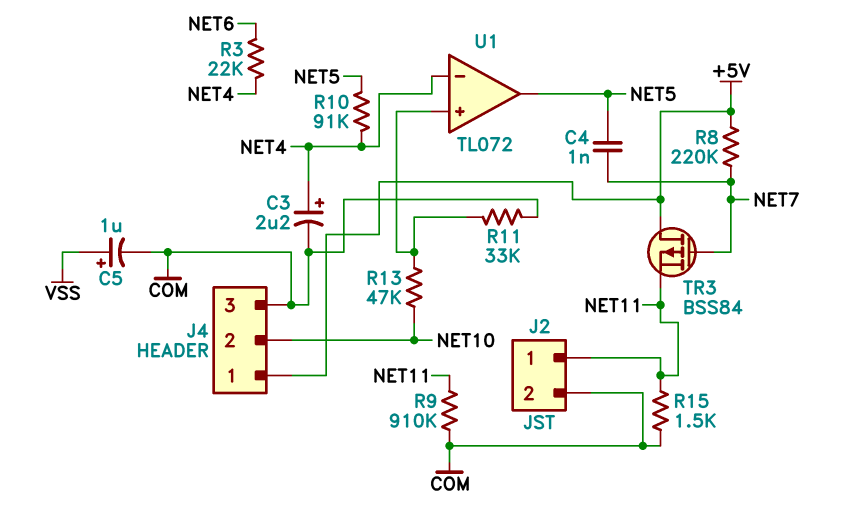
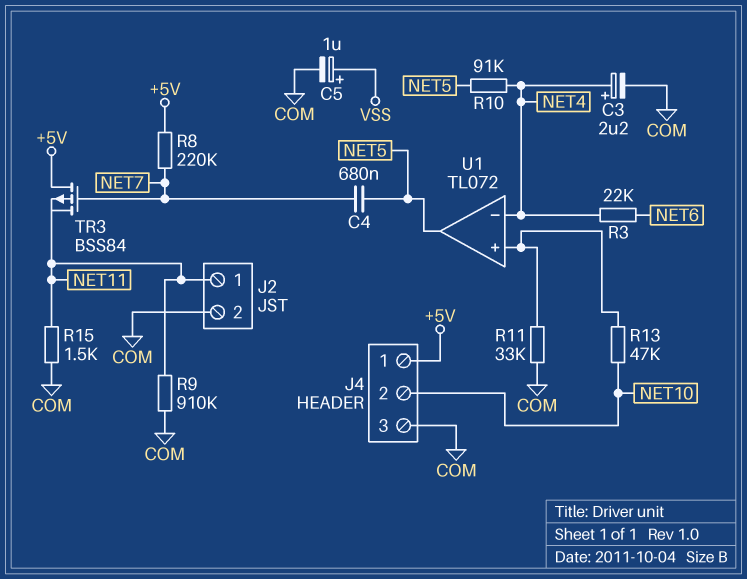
C4: 1nF (NET5, NET7) -> 680nF (NET5, NET7)

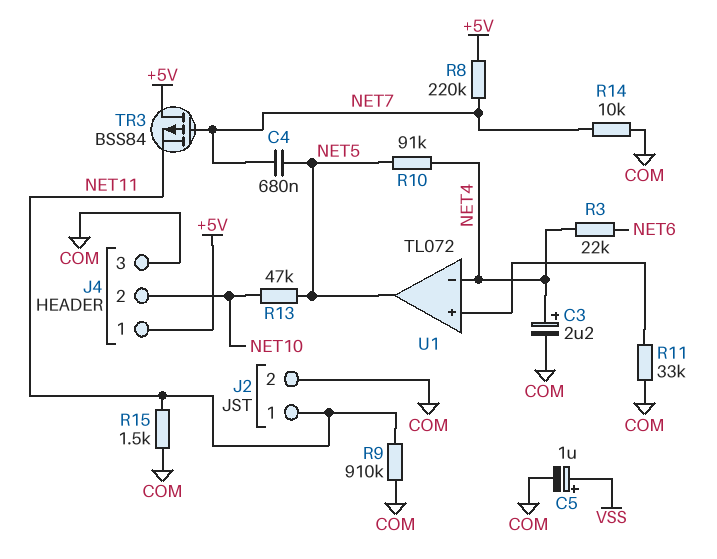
R13: 47k (NET10, U1/in+) -> 47k (NET5, NET10)
R14: none -> 10k (COM, NET7)

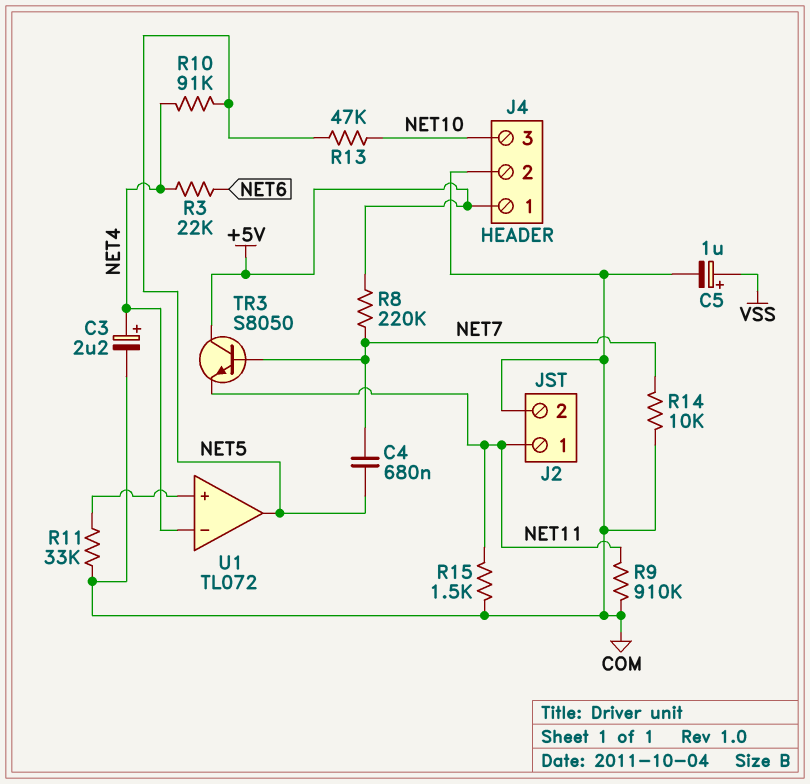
J4 pin 2: NET10 -> COM
J4 pin 3: COM -> NET10
TR3: PMOS BSS84 (G NET7, D +5V, S NET11) -> NPN S8050 (B NET7, C +5V, E NET11)

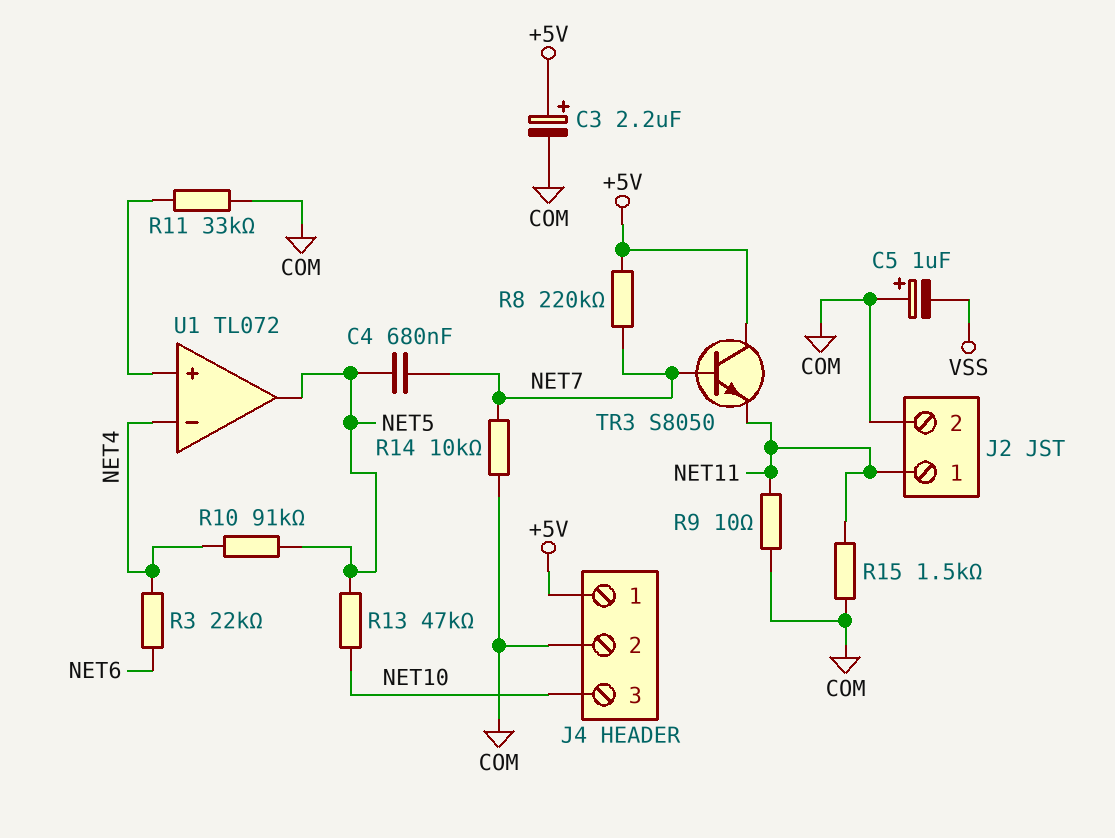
C3: 2.2uF (plus NET4, minus COM) -> 2.2uF (plus +5V, minus COM)
C5: 1uF (plus VSS, minus COM) -> 1uF (plus COM, minus VSS)
R9: 910k (COM, NET11) -> 10 (COM, NET11)

